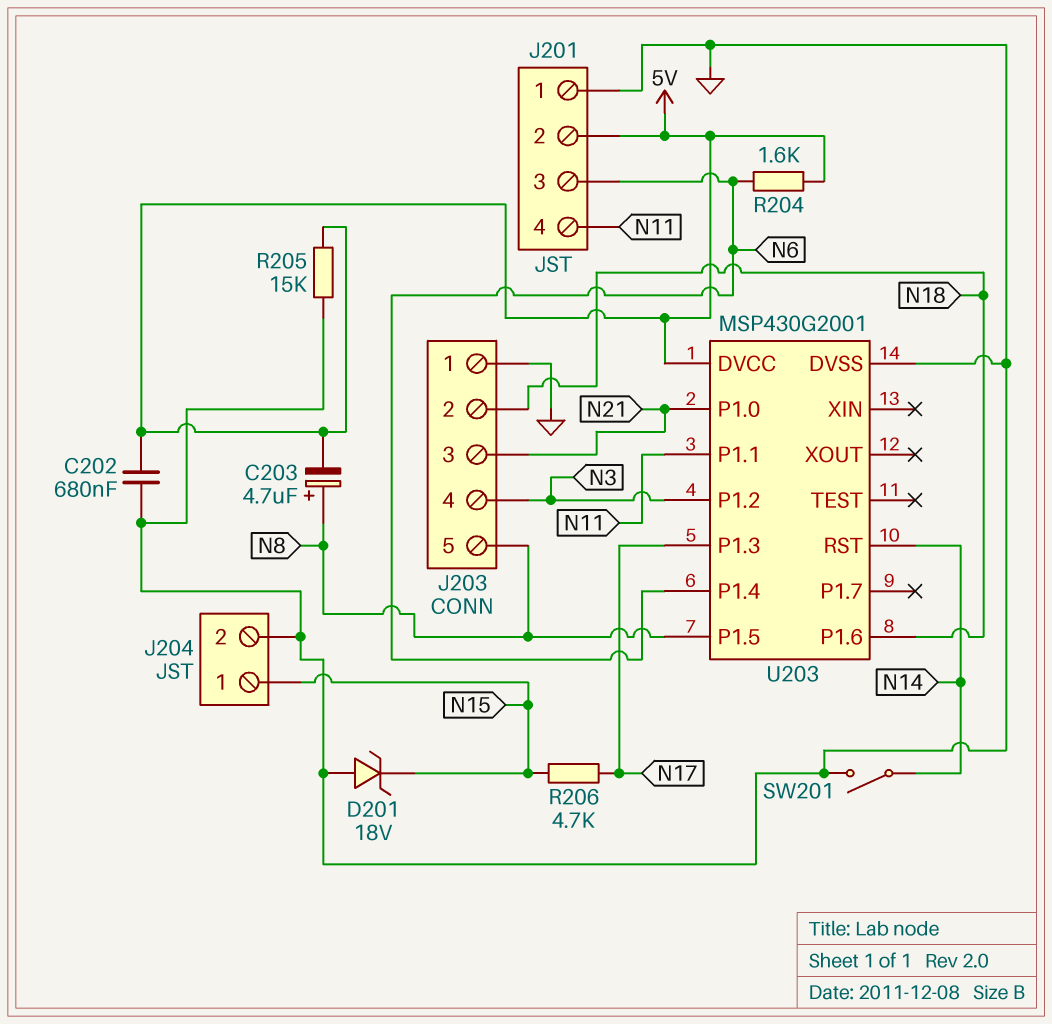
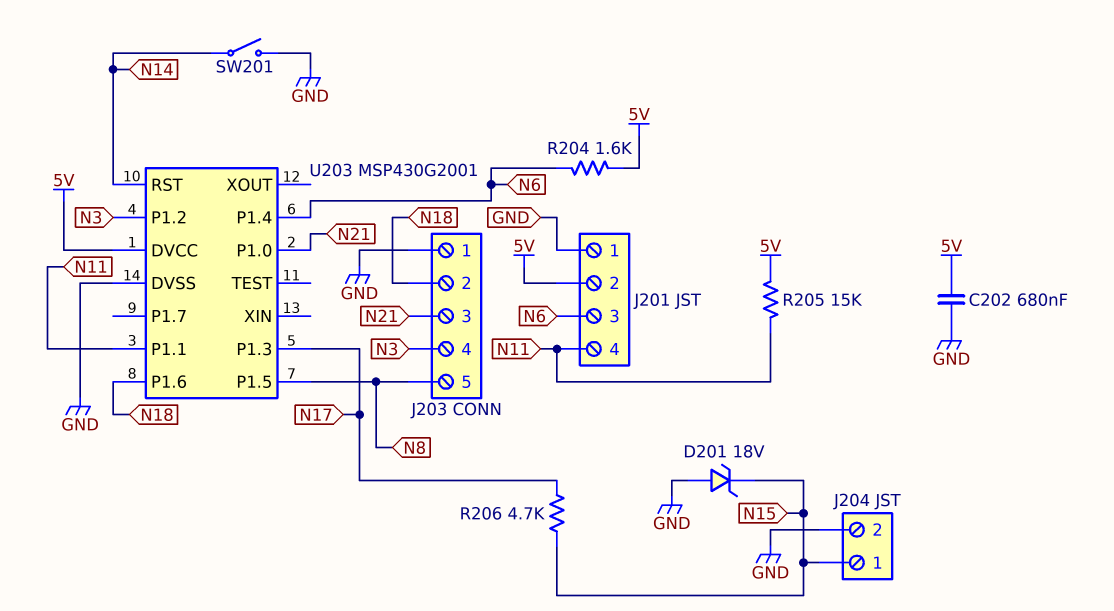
C203: 4.7uF (plus N8, minus 5V) -> none
R205: 15k (5V, GND) -> 15k (5V, N11)

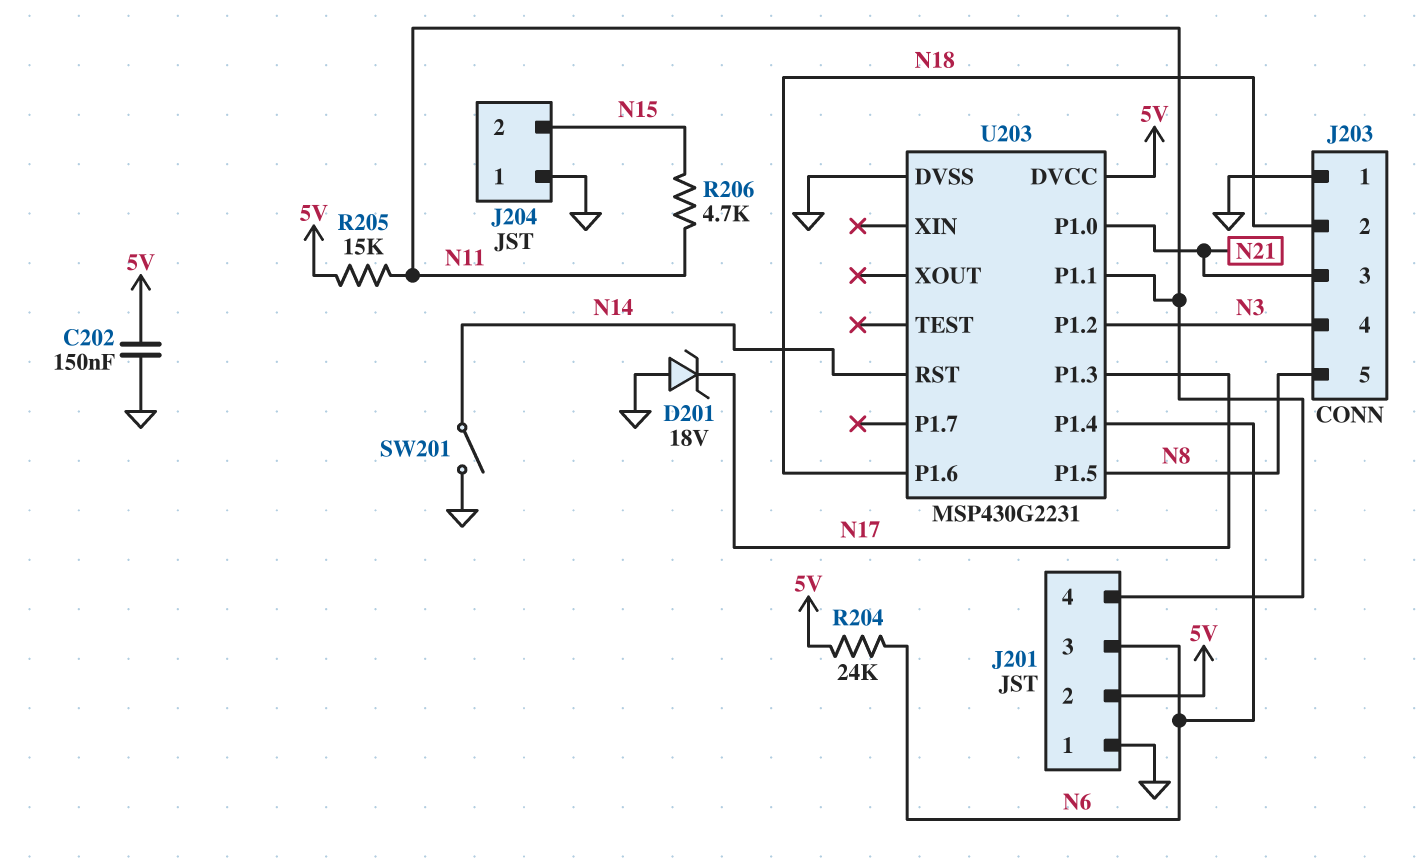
C202: 680nF (5V, GND) -> 150nF (5V, GND)
D201: zener 18V (A GND, K N15) -> zener 18V (A GND, K N17)
J204 pin 1: N15 -> GND
J204 pin 2: GND -> N15
R204: 1.6k (5V, N6) -> 24k (5V, N6)
R206: 4.7k (N15, N17) -> 4.7k (N11, N15)
U203: MSP430G2001 -> MSP430G2231

